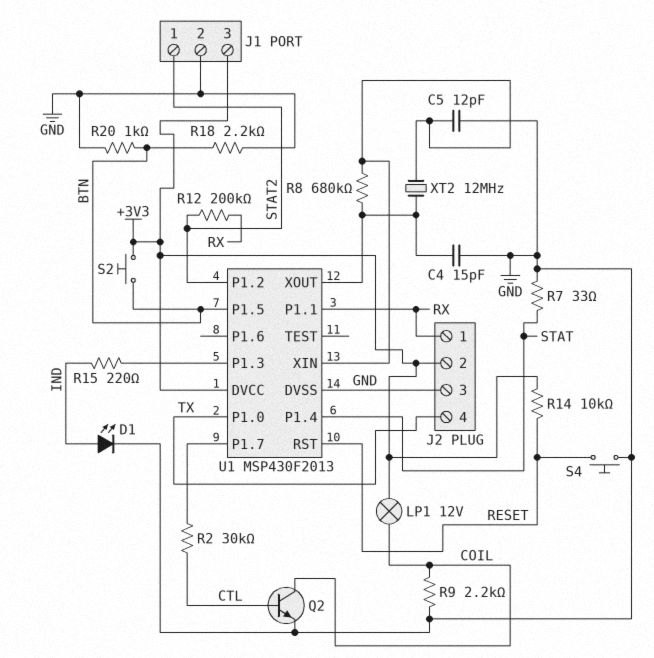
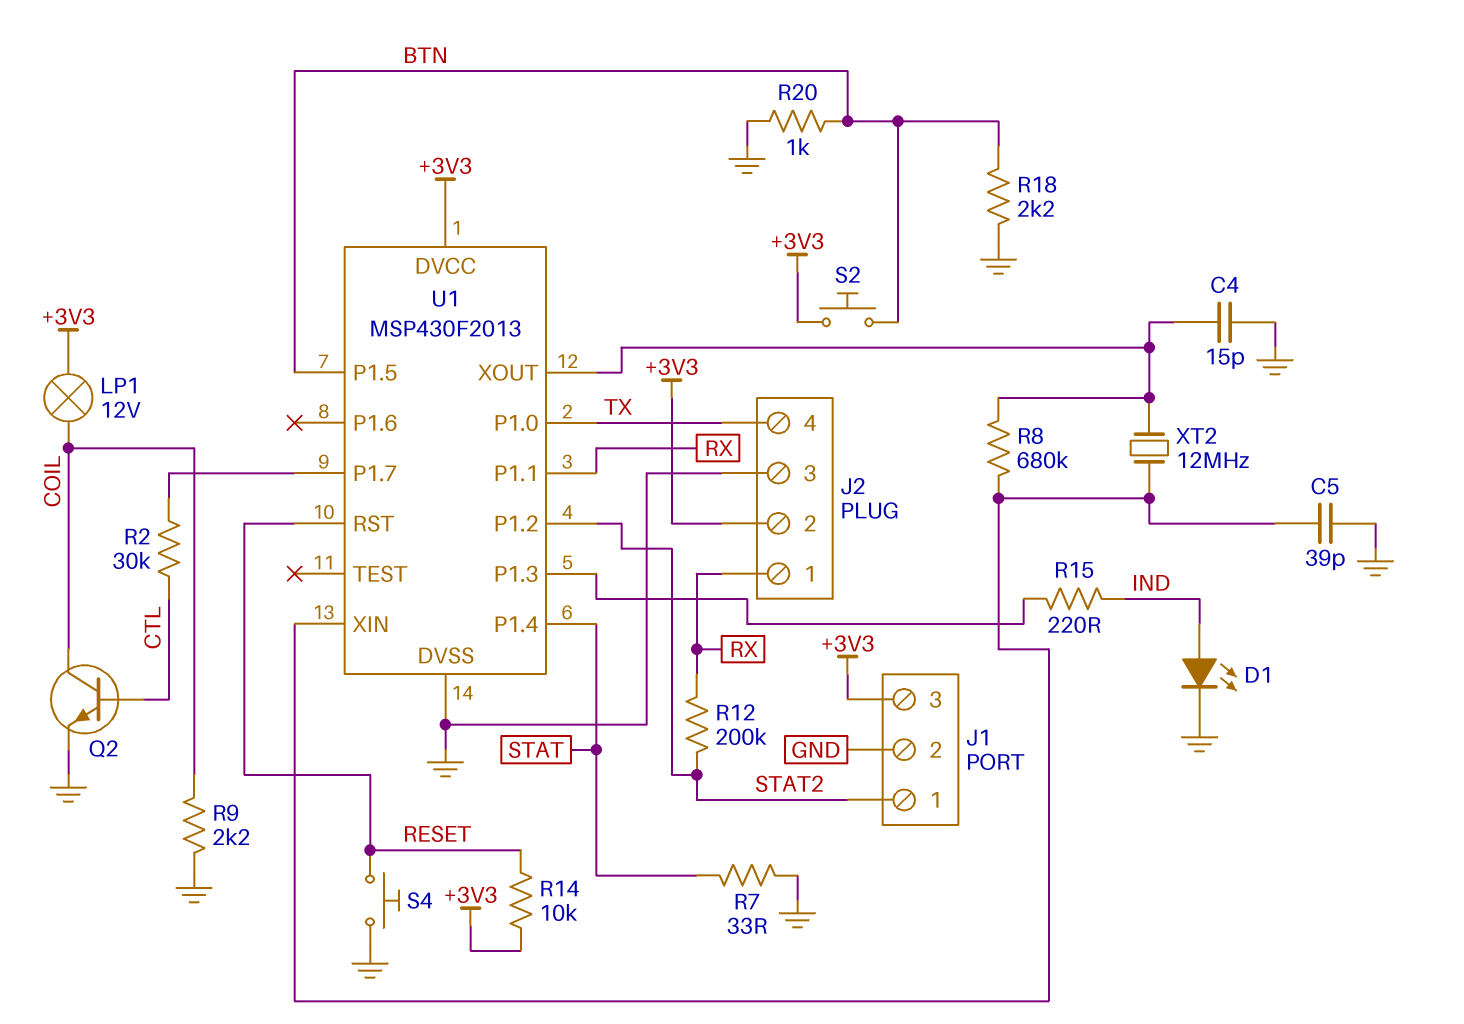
C5: 12pF (GND, U1/XIN) -> 39pF (GND, U1/XIN)

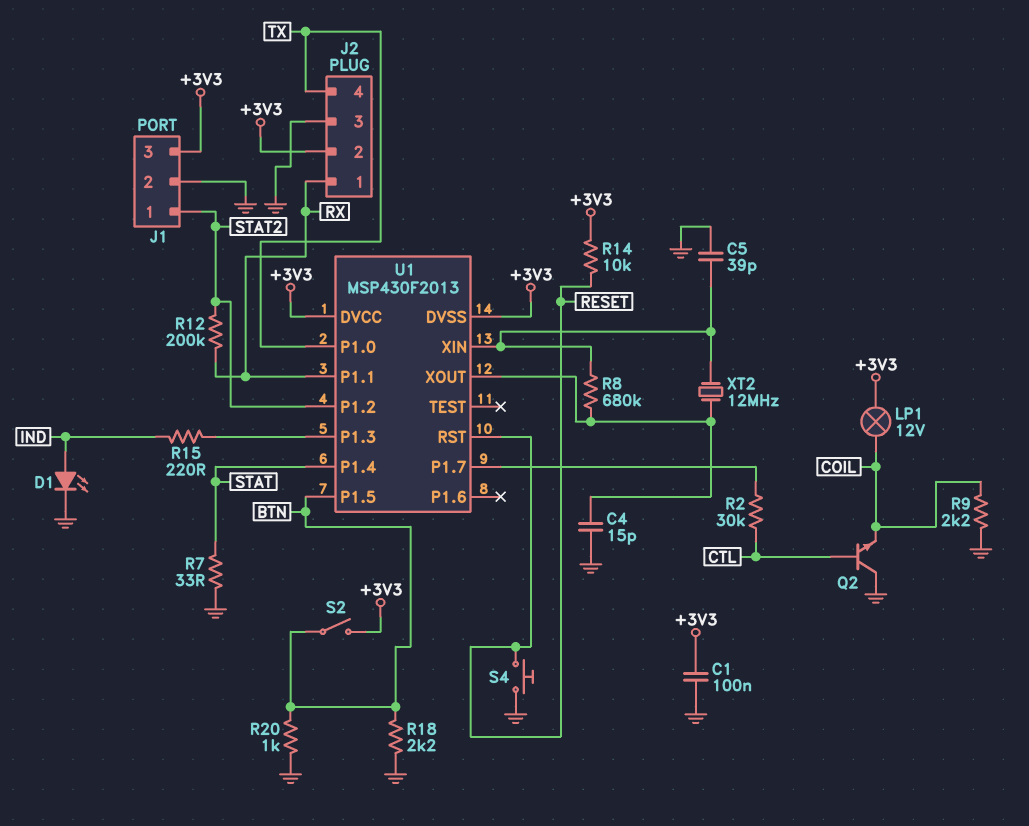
C1: none -> 100nF (+3V3, GND)
Q2: NPN (B CTL, C COIL, E GND) -> NPN (B CTL, C GND, E COIL)
S2: button (+3V3, BTN) -> switch (+3V3, BTN)
U1 pin DVSS: GND -> +3V3

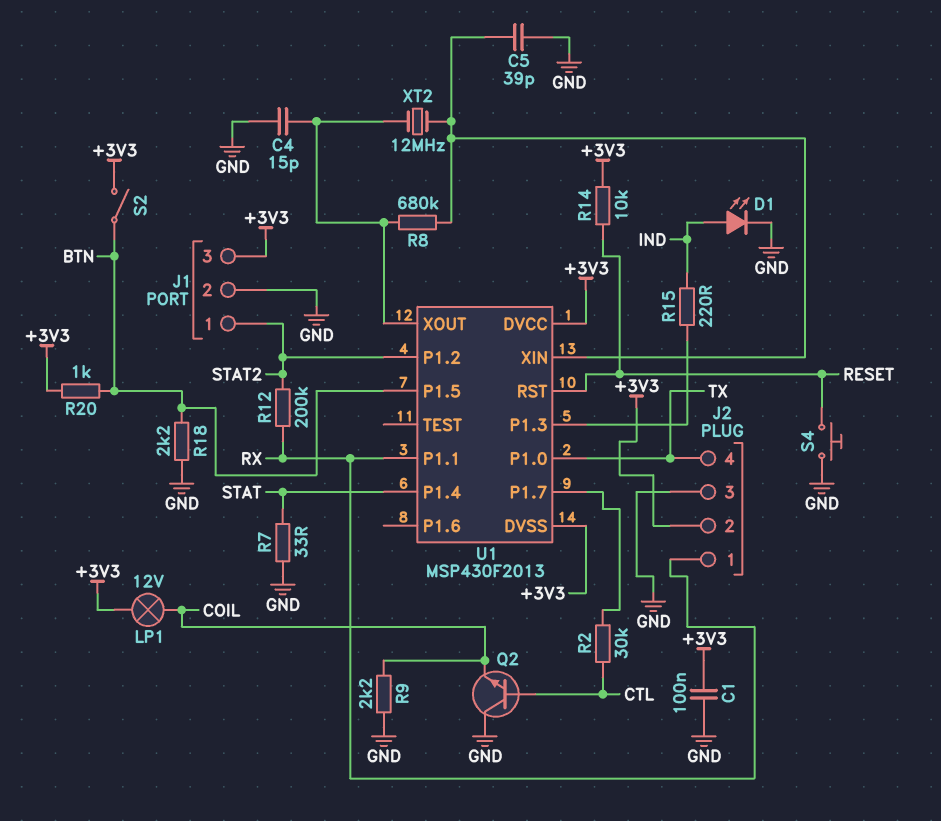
R20: 1k (BTN, GND) -> 1k (+3V3, BTN)

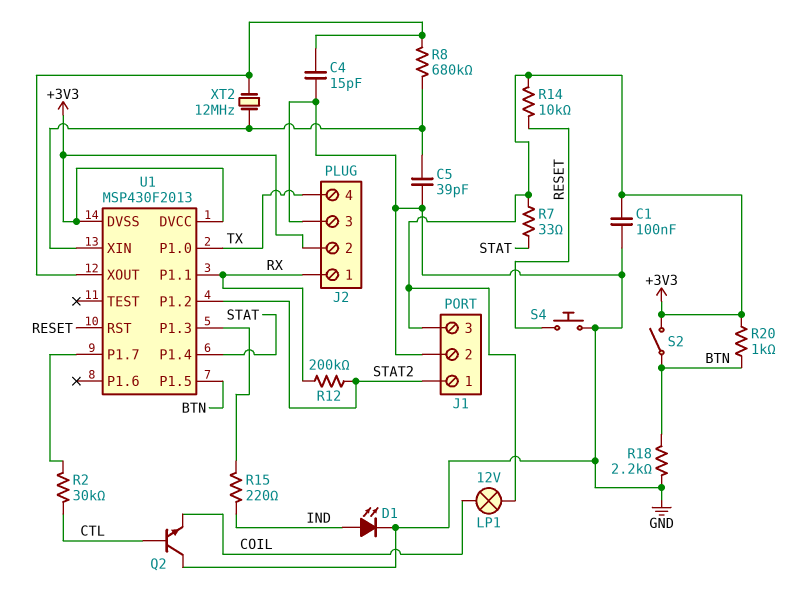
R7: 33 (GND, STAT) -> 33 (+3V3, STAT)
R9: 2.2k (COIL, GND) -> none

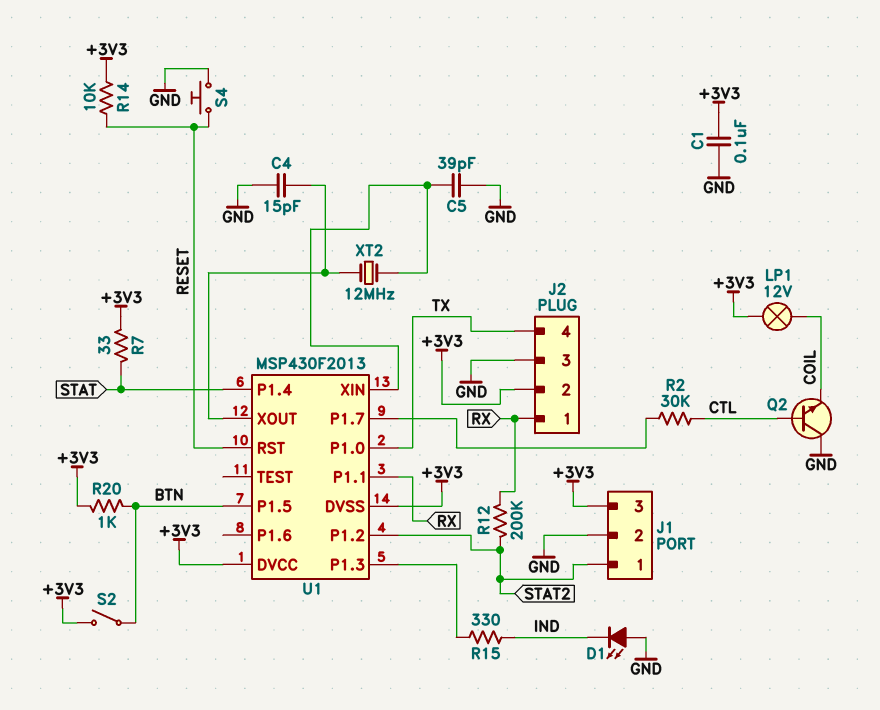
D1: LED (A IND, K GND) -> LED (A GND, K IND)
R8: 680k (U1/XIN, U1/XOUT) -> none
R15: 220 (IND, U1/P1.3) -> 330 (IND, U1/P1.3)
R18: 2.2k (BTN, GND) -> none

